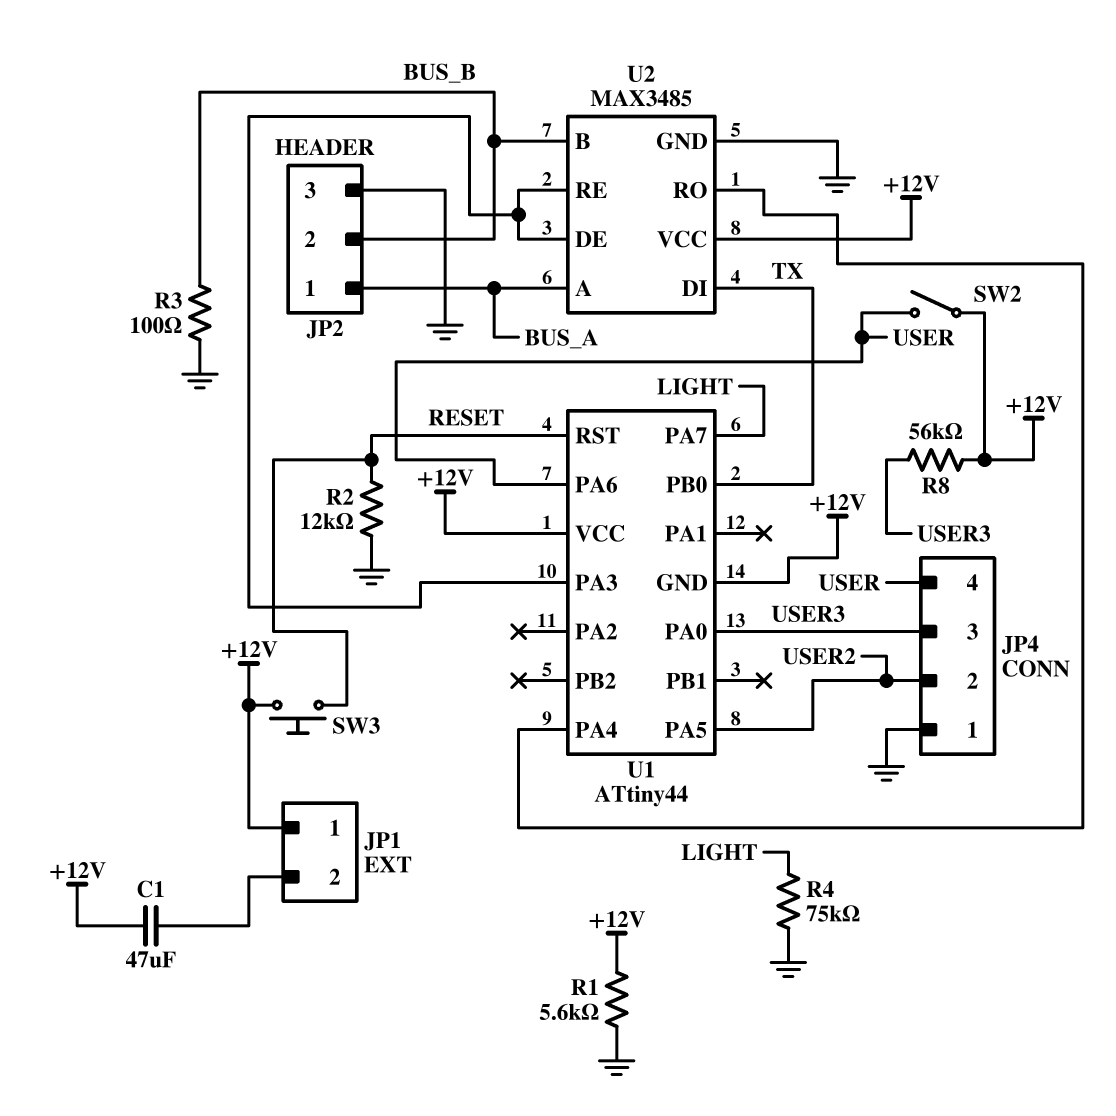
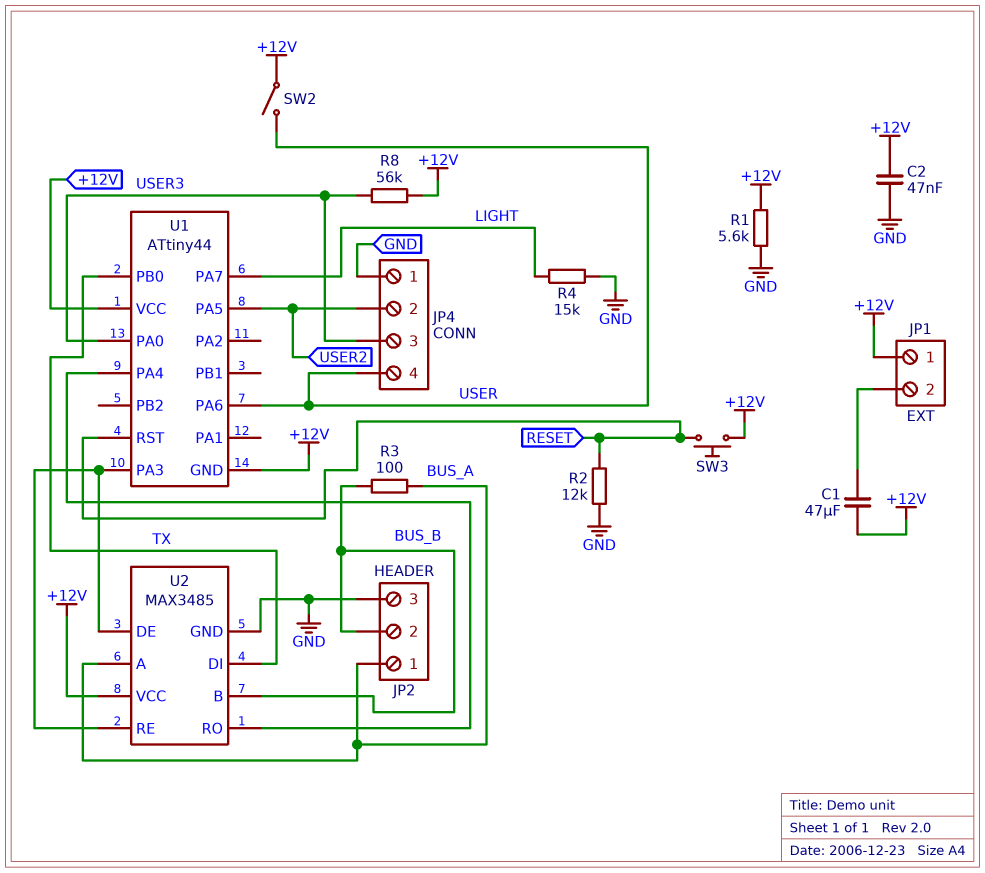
C2: none -> 47nF (+12V, GND)
R3: 100 (BUS_B, GND) -> 100 (BUS_A, BUS_B)
R4: 75k (GND, LIGHT) -> 15k (GND, LIGHT)

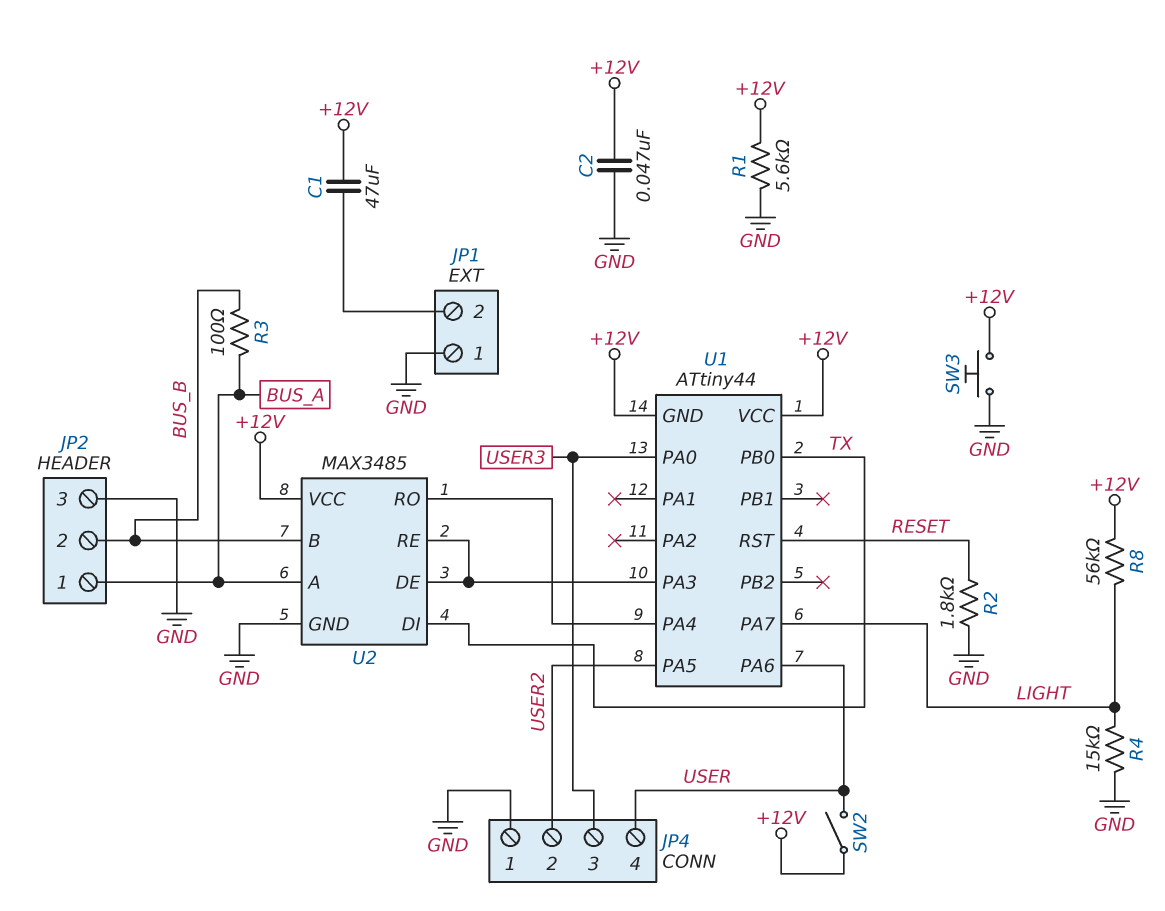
JP1 pin 1: +12V -> GND
R2: 12k (GND, RESET) -> 1.8k (GND, RESET)
R8: 56k (+12V, USER3) -> 56k (+12V, LIGHT)
SW3: button (+12V, RESET) -> button (+12V, GND)

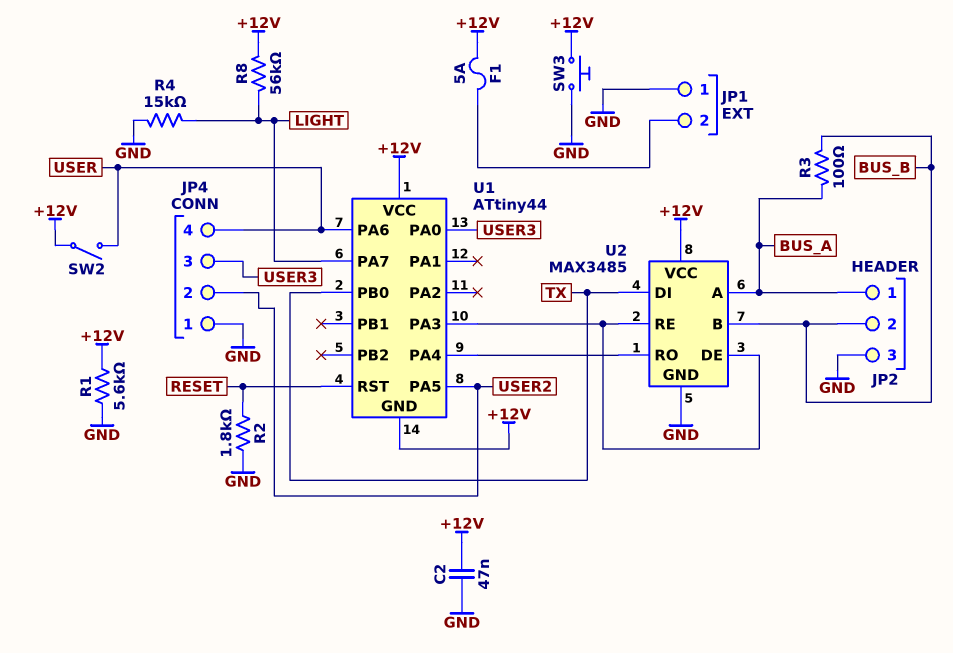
C1: 47uF (+12V, JP1/2) -> none
F1: none -> 5A (+12V, JP1/2)

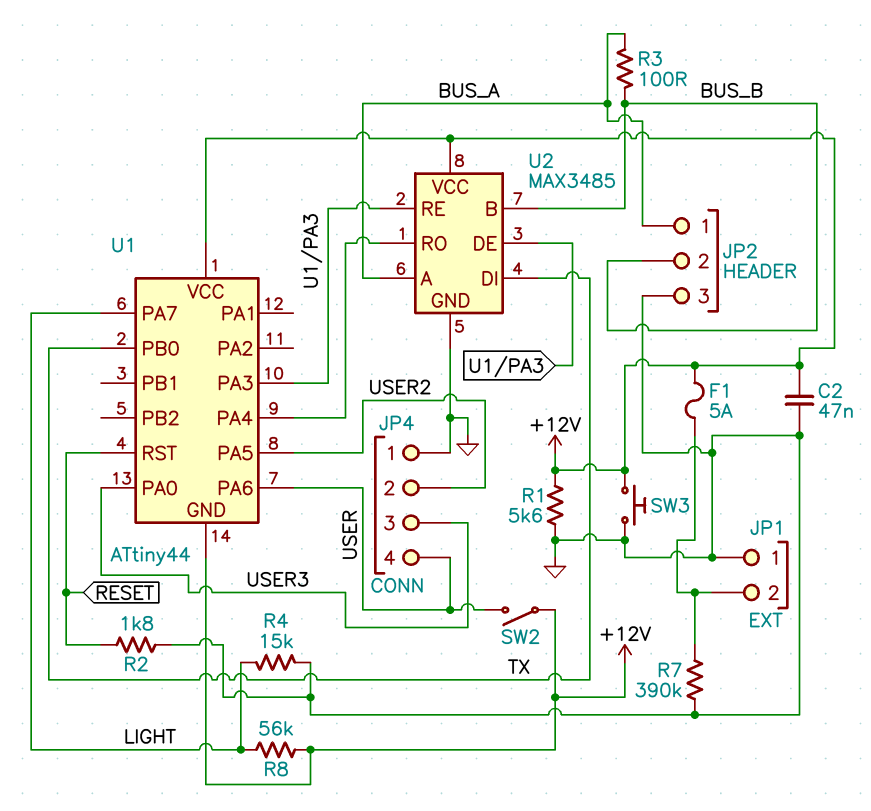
R7: none -> 390k (GND, JP1/2)

